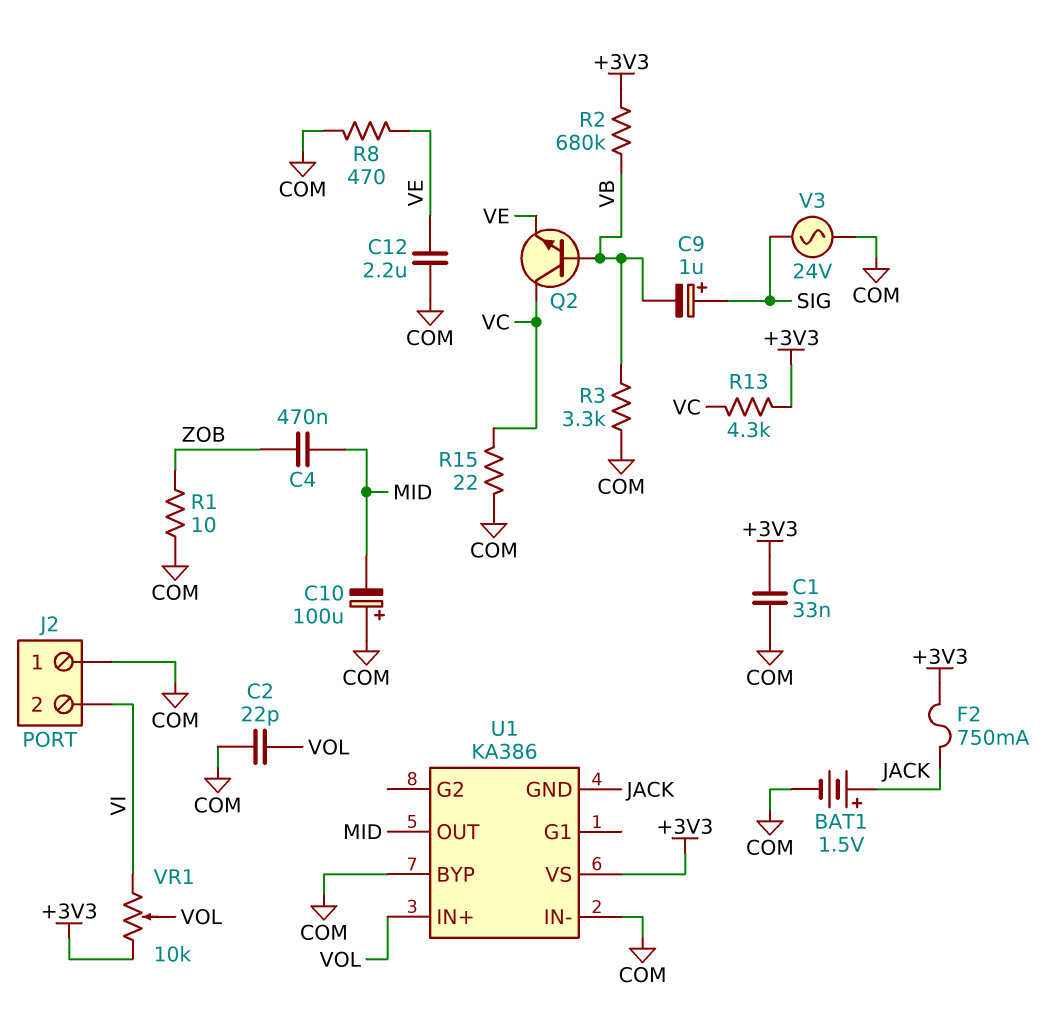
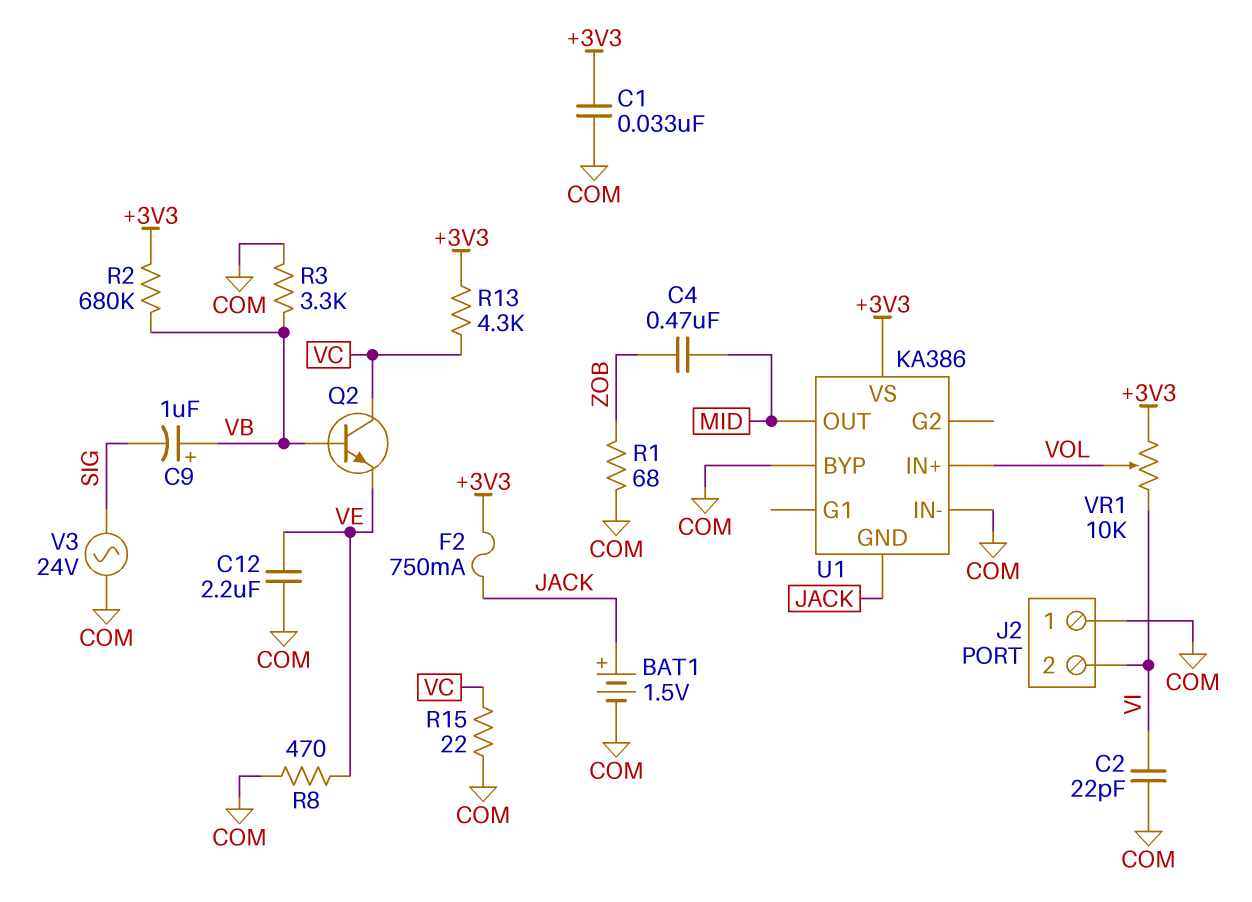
C2: 22pF (COM, VOL) -> 22pF (COM, VI)
C9: 1uF (plus SIG, minus VB) -> 1uF (plus VB, minus SIG)
C10: 100uF (plus COM, minus MID) -> none
R1: 10 (COM, ZOB) -> 68 (COM, ZOB)

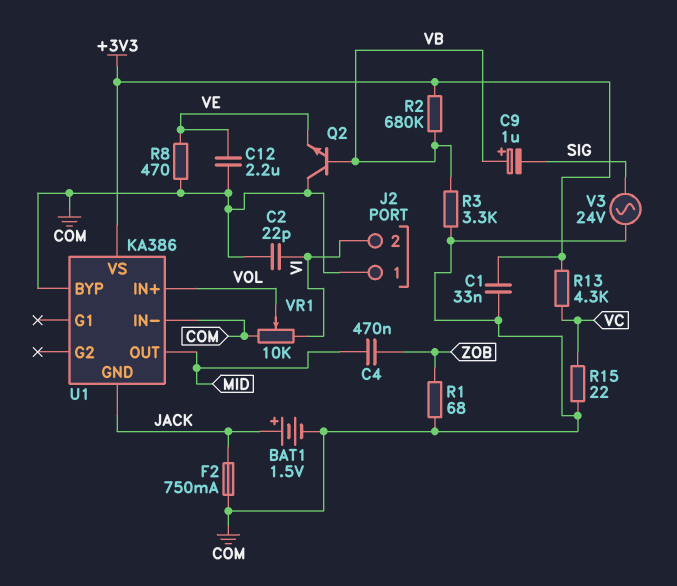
F2: 750mA (+3V3, JACK) -> 750mA (COM, JACK)
Q2: NPN (B VB, C VC, E VE) -> NPN (B VB, C COM, E VE)
VR1: 10k (+3V3, VI, wiper VOL) -> 10k (COM, VI, wiper VOL)

